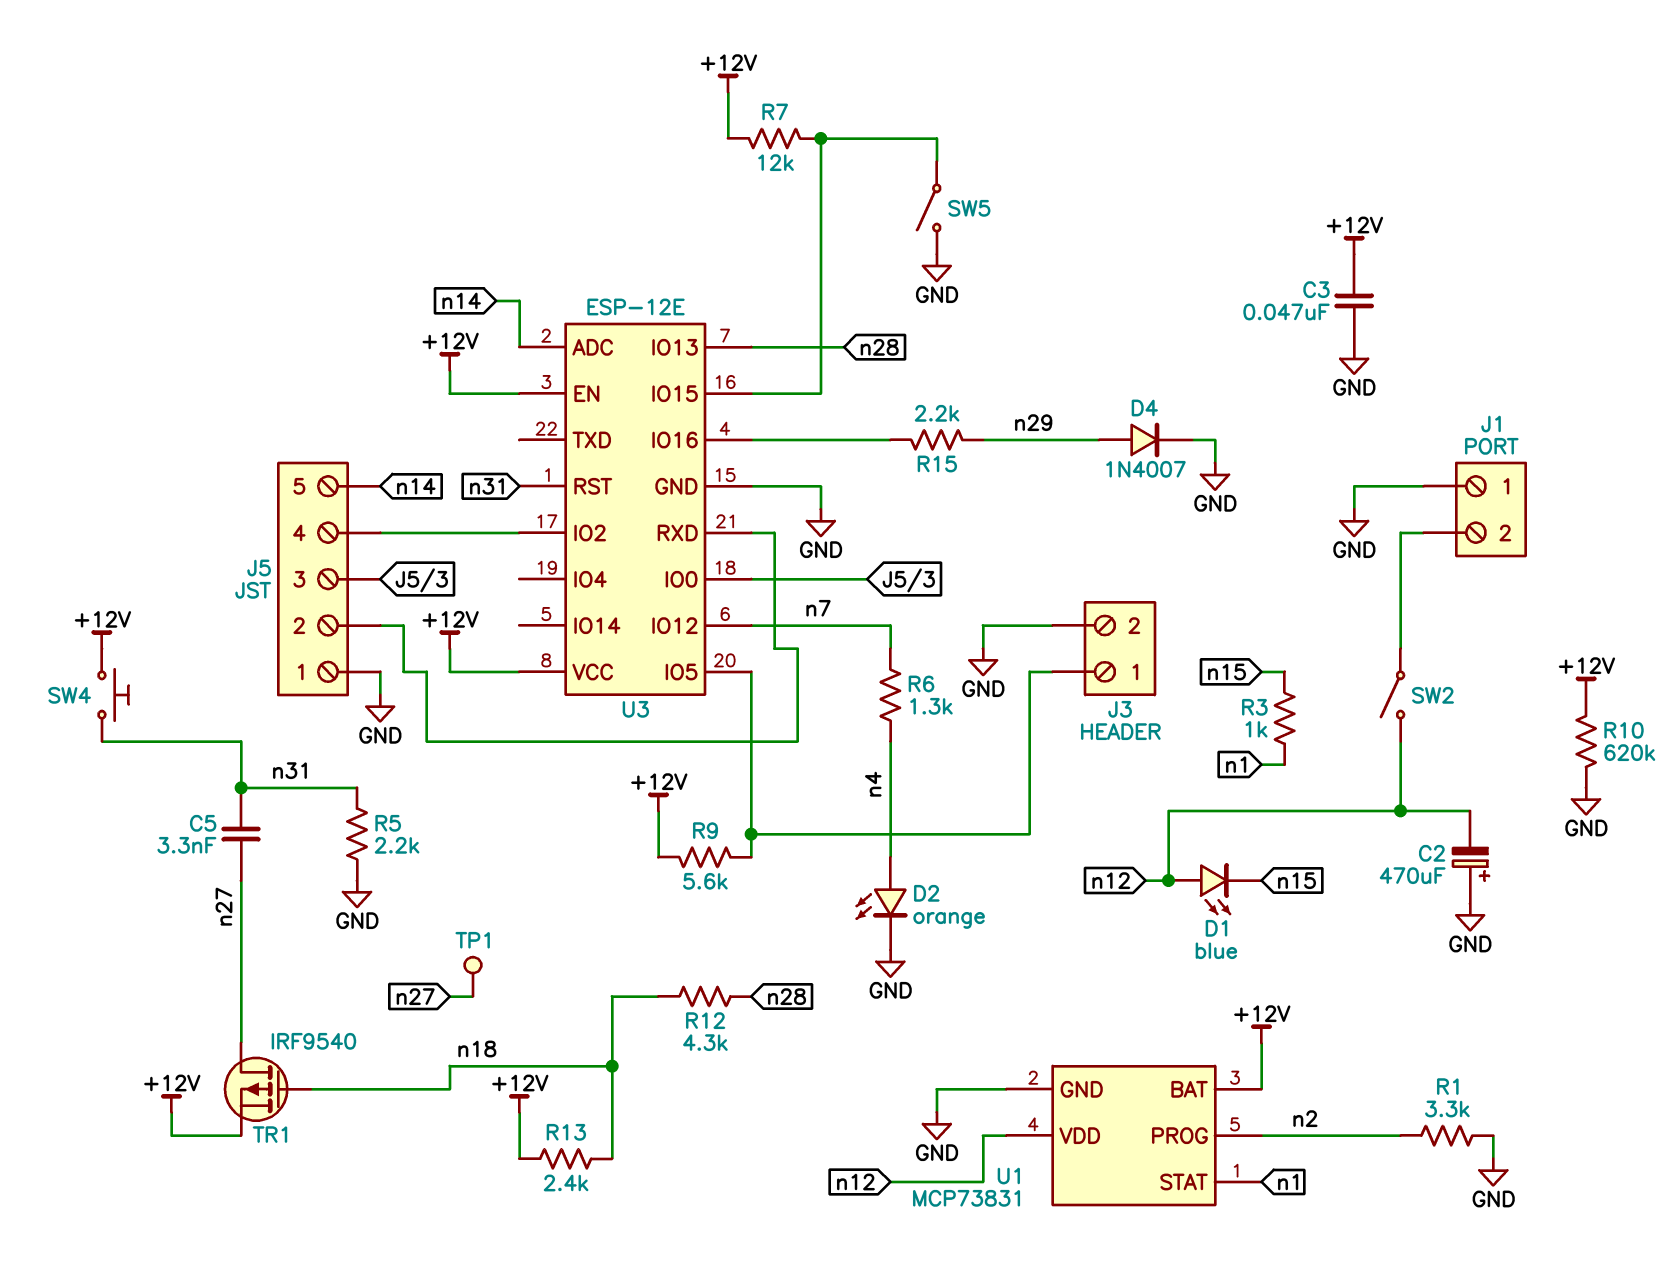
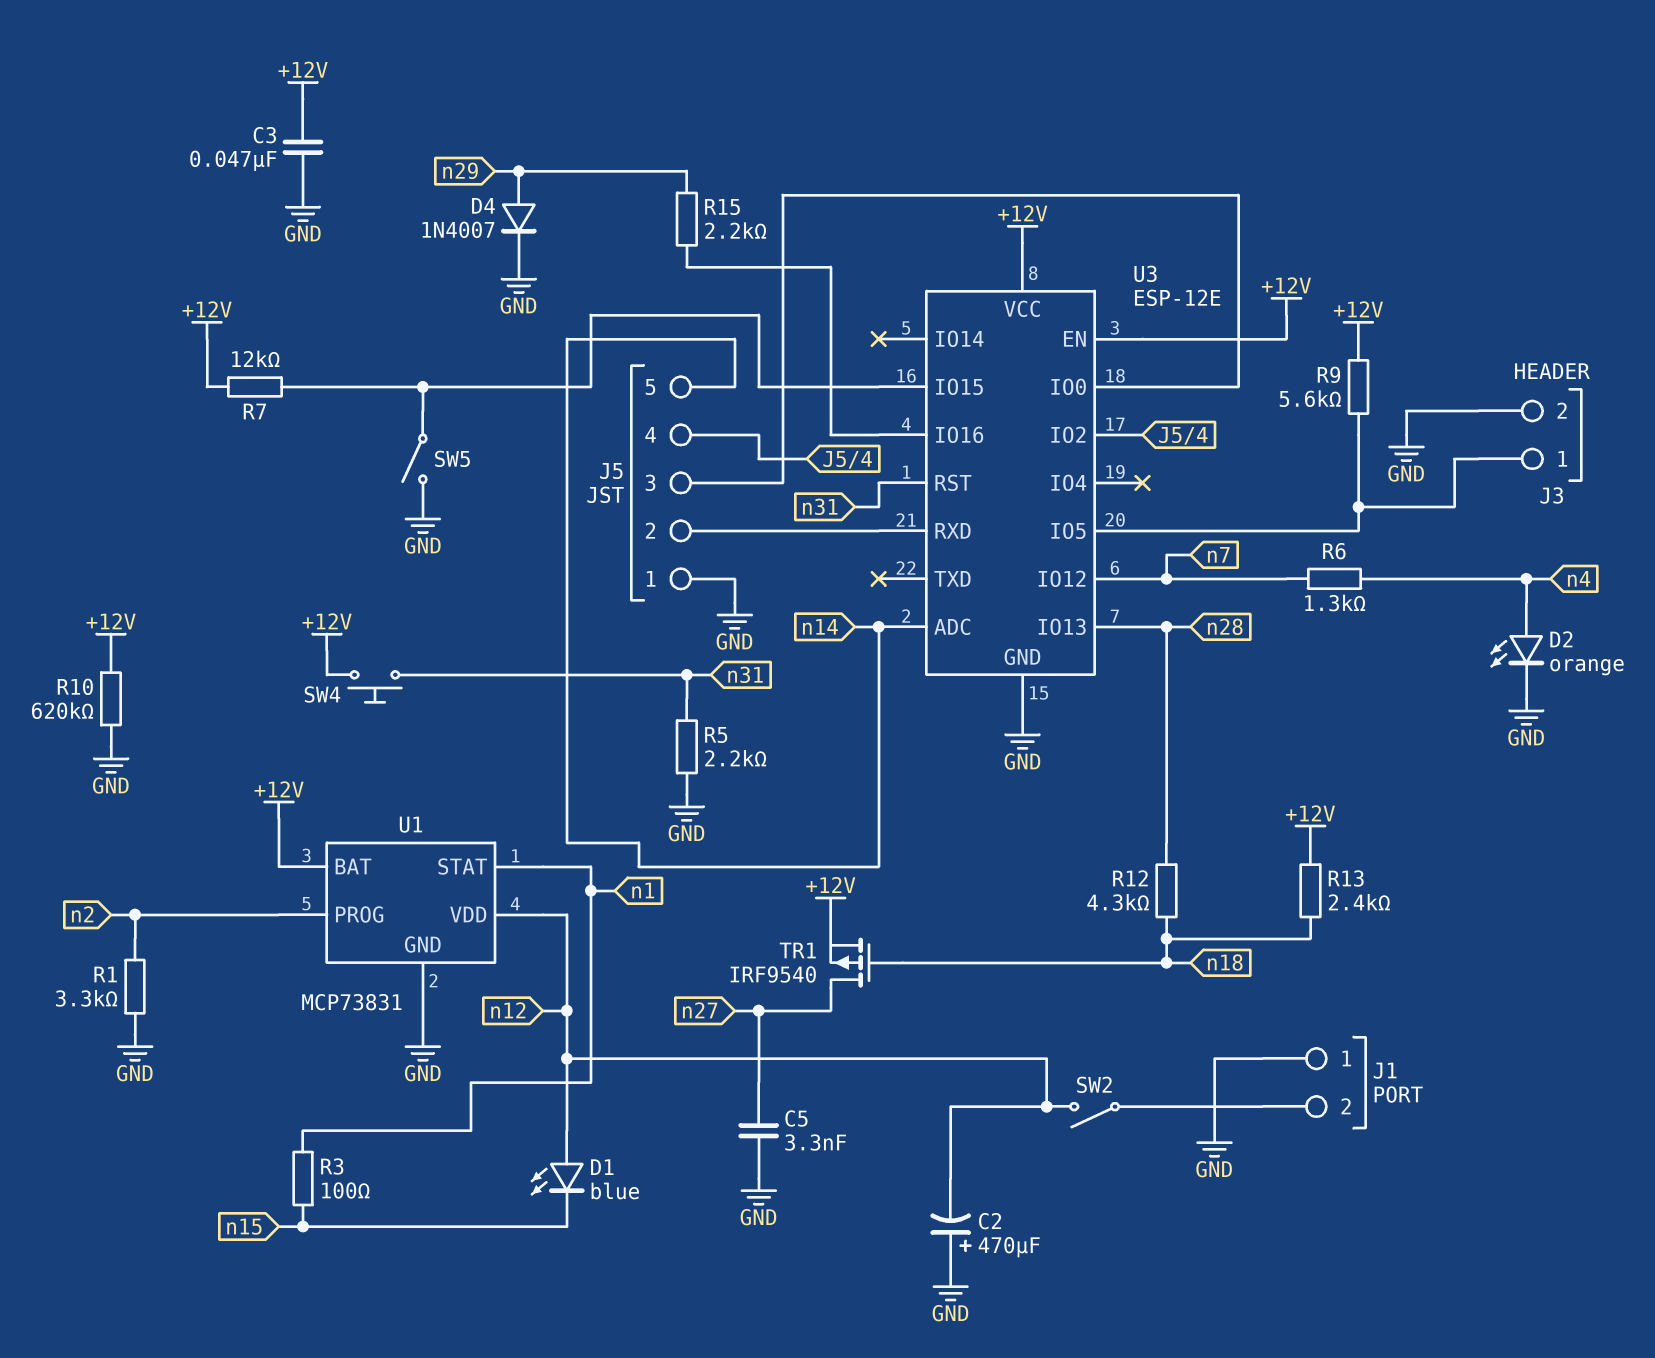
C5: 3.3nF (n27, n31) -> 3.3nF (GND, n27)
R3: 1k (n1, n15) -> 100 (n1, n15)
TP1: test point (n27) -> none

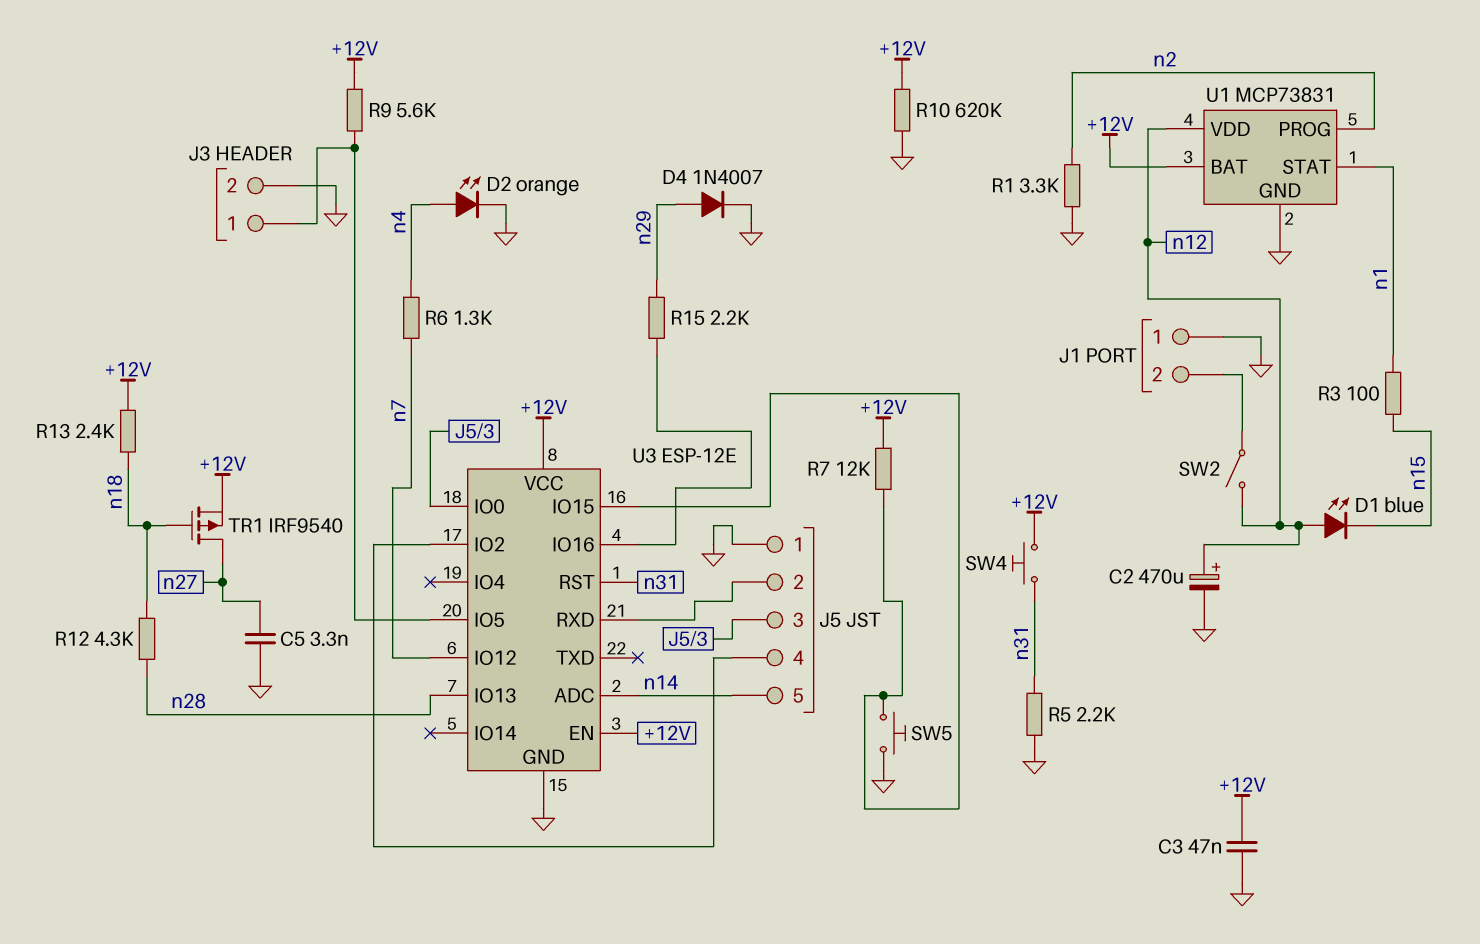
C2: 470uF (plus GND, minus n12) -> 470uF (plus n12, minus GND)
SW5: switch (GND, U3/IO15) -> button (GND, U3/IO15)

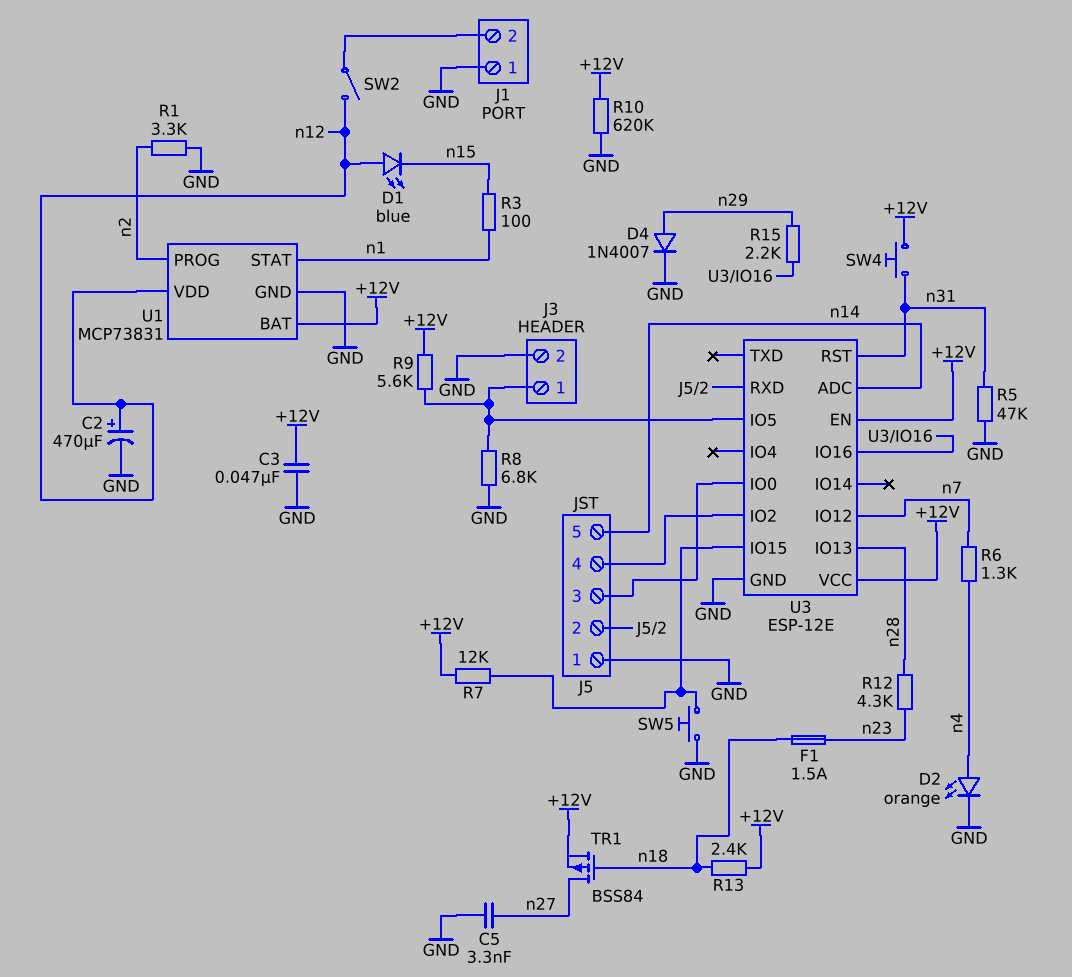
F1: none -> 1.5A (n18, n23)
R5: 2.2k (GND, n31) -> 47k (GND, n31)
R8: none -> 6.8k (GND, J3/1)
R12: 4.3k (n18, n28) -> 4.3k (n23, n28)
TR1: PMOS IRF9540 (G n18, D n27, S +12V) -> PMOS BSS84 (G n18, D n27, S +12V)

